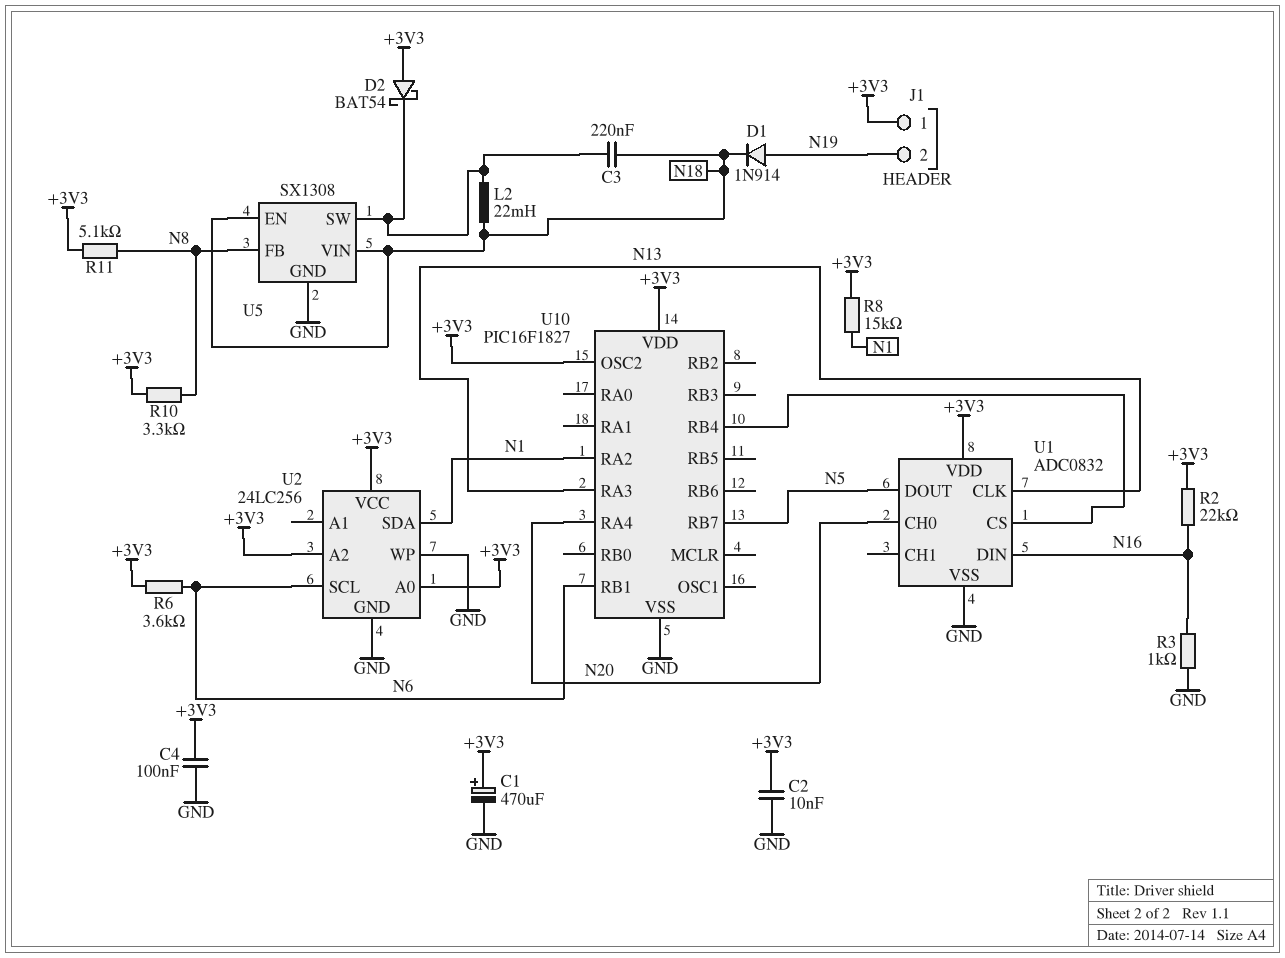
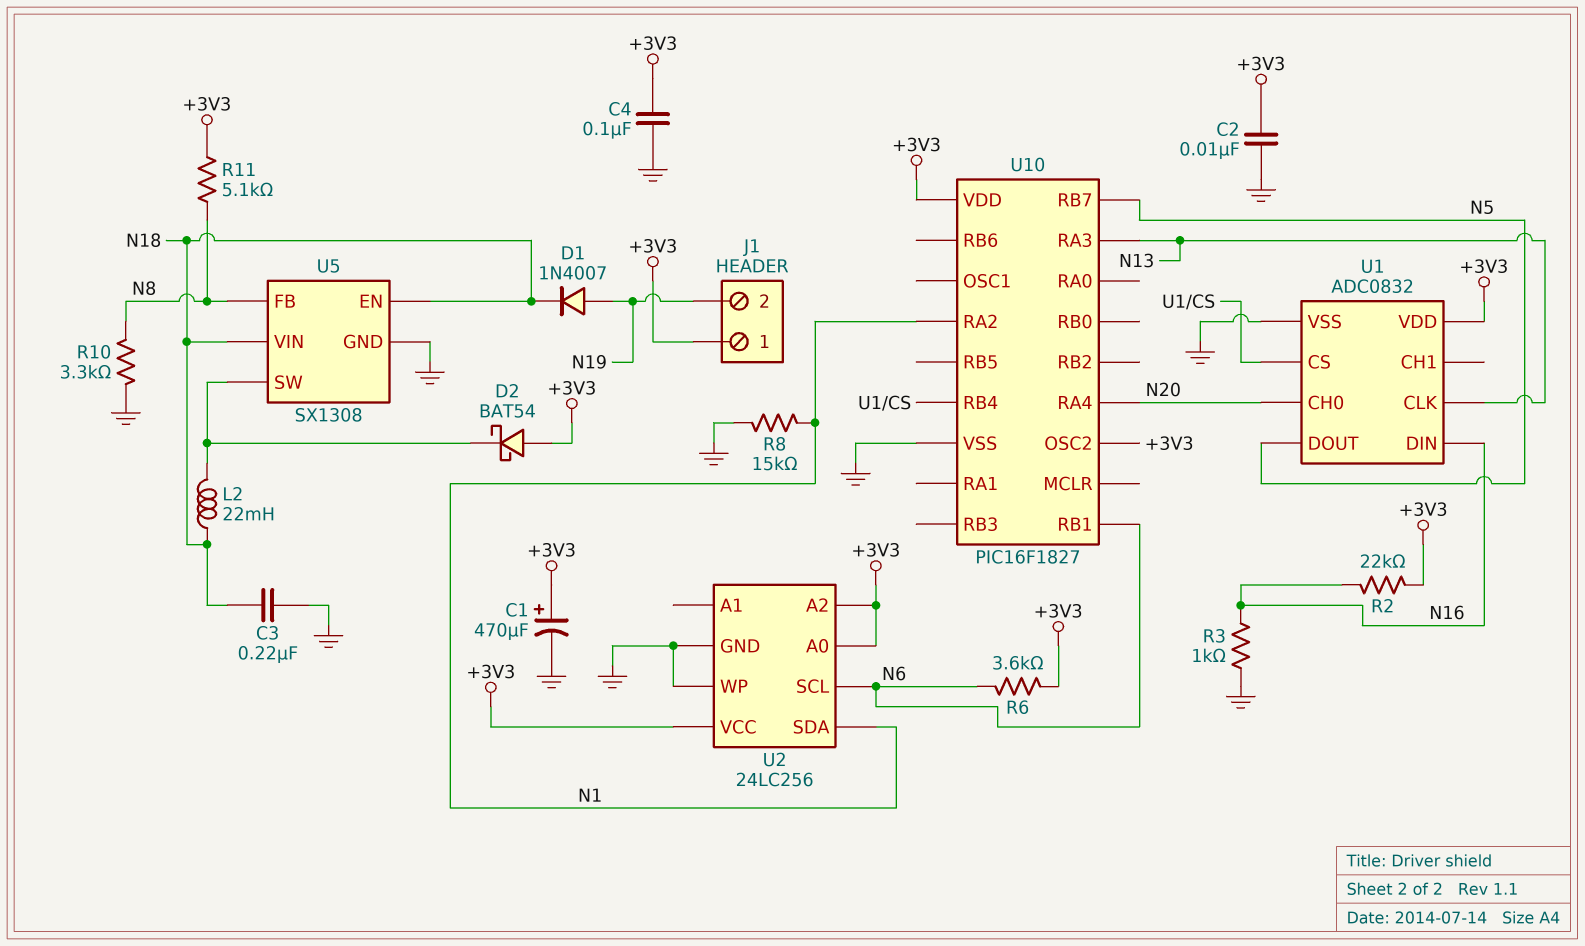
C3: 220nF (N18, U5/SW) -> 220nF (GND, N18)
D1: diode 1N914 (A N19, K N18) -> diode 1N4007 (A N19, K N18)
R8: 15k (+3V3, N1) -> 15k (GND, N1)
R10: 3.3k (+3V3, N8) -> 3.3k (GND, N8)

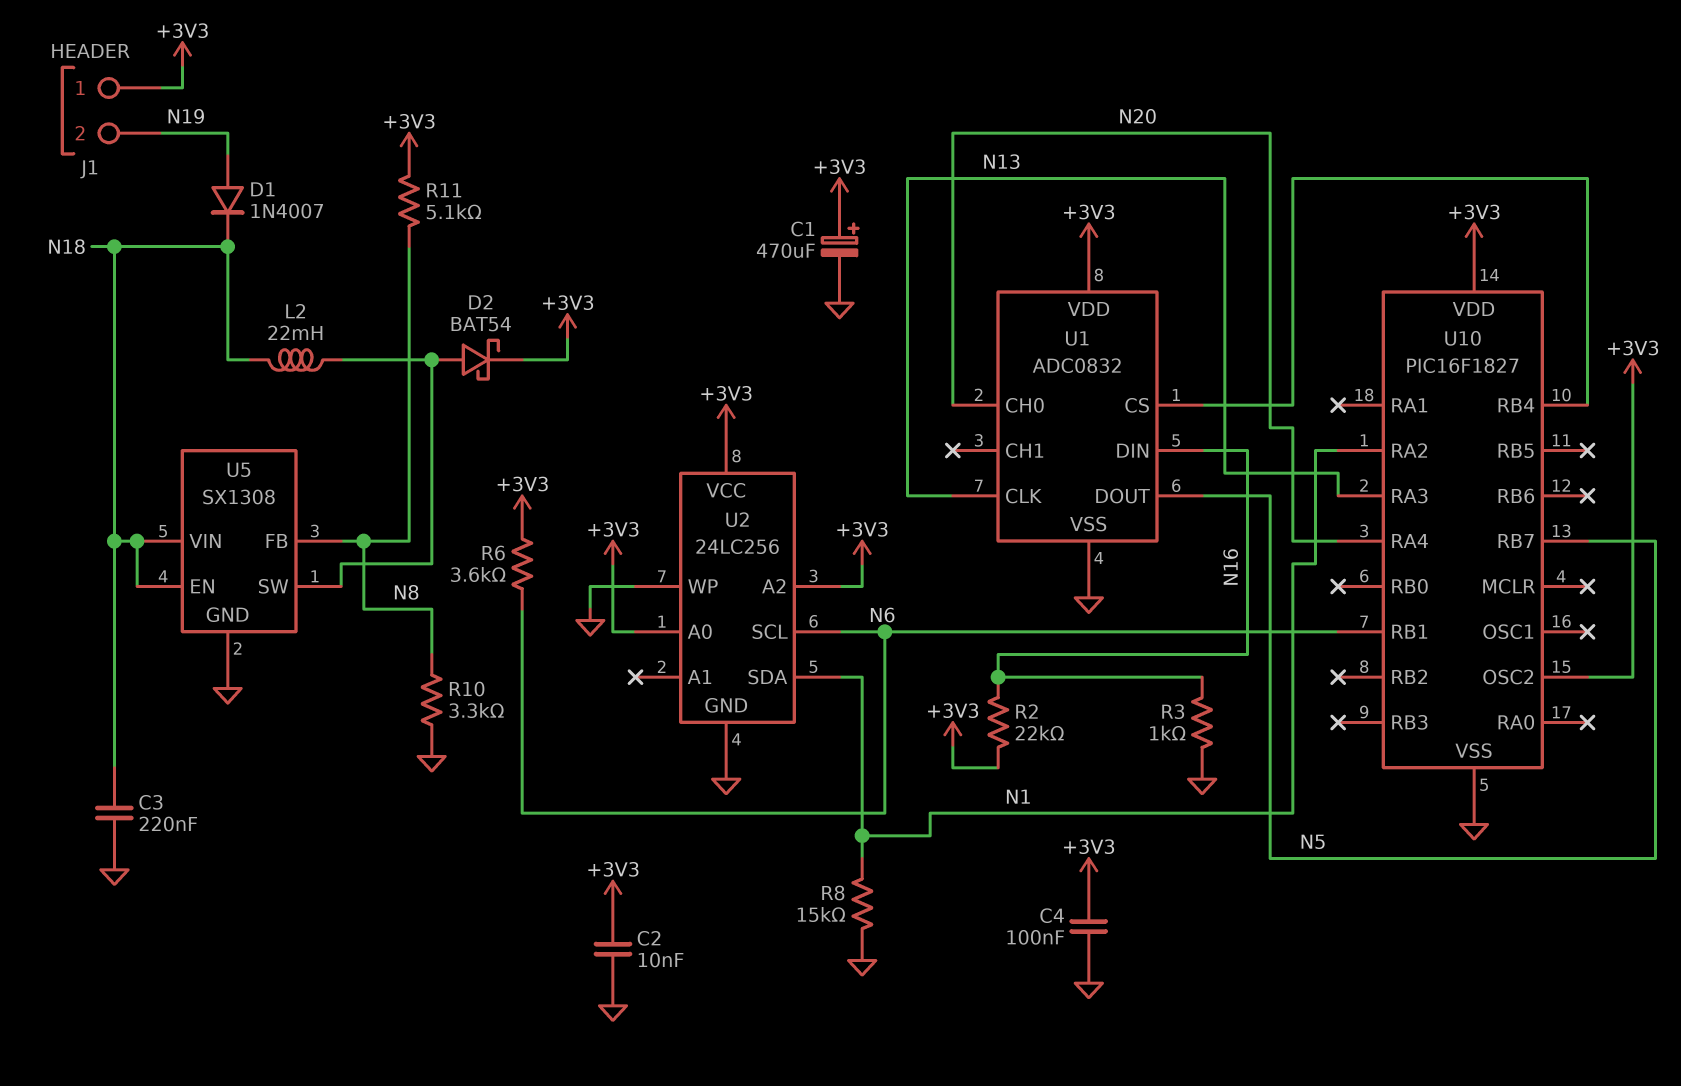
D2: schottky BAT54 (A +3V3, K U5/SW) -> schottky BAT54 (A U5/SW, K +3V3)

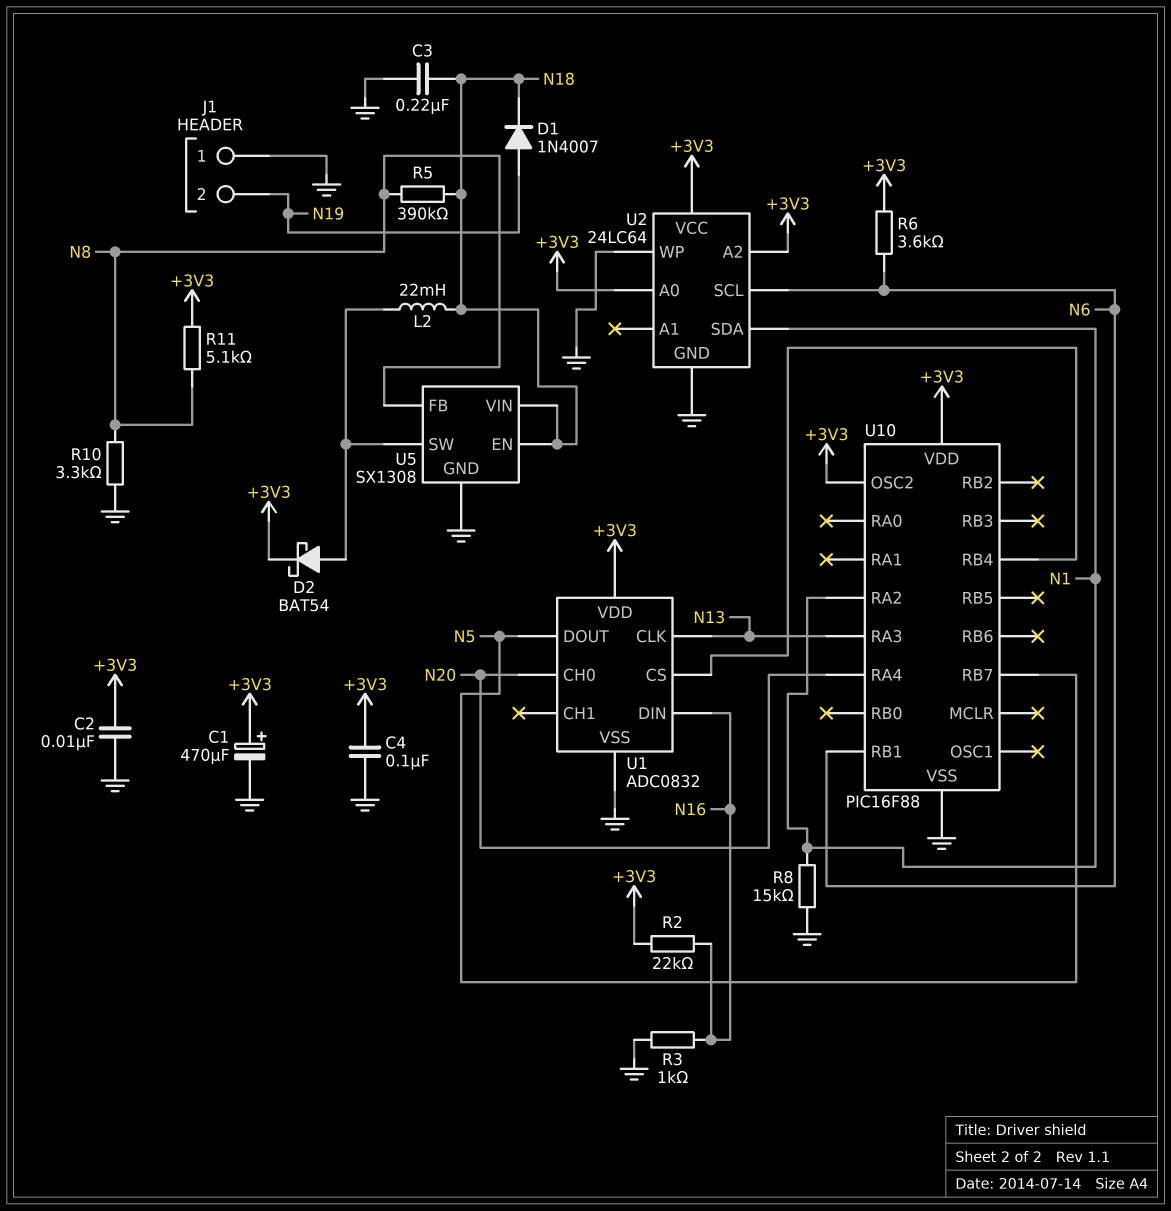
J1 pin 1: +3V3 -> GND
R5: none -> 390k (N8, N18)
U2: 24LC256 -> 24LC64
U10: PIC16F1827 -> PIC16F88

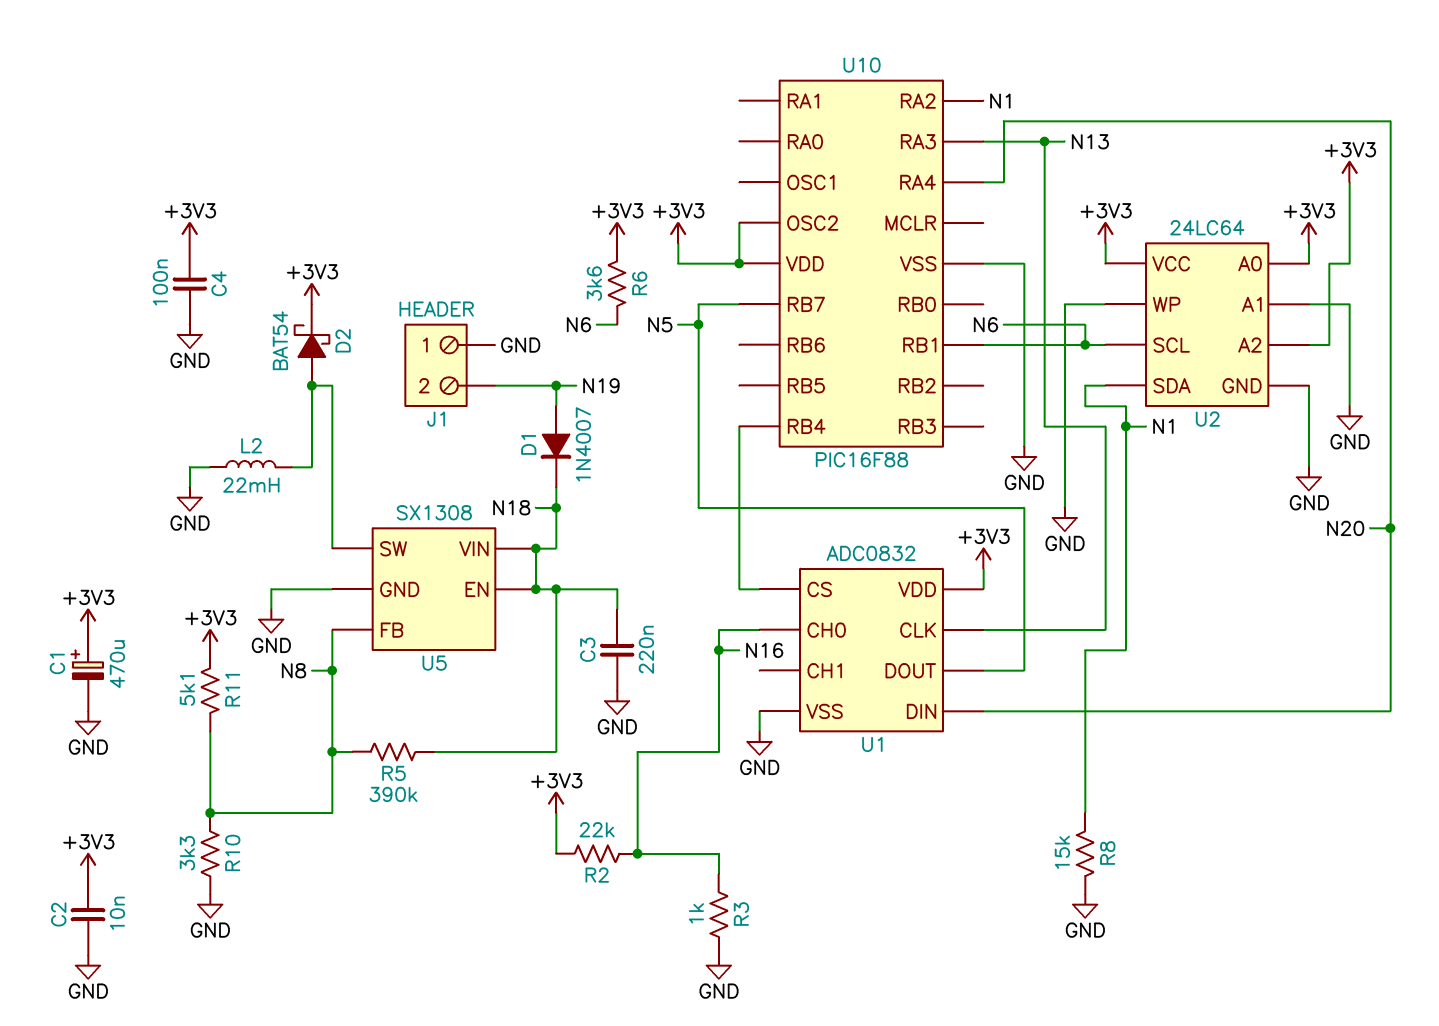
L2: 22mH (N18, U5/SW) -> 22mH (GND, U5/SW)
U1 pin CH0: N20 -> N16
U1 pin DIN: N16 -> N20
U2 pin A1: none -> GND

